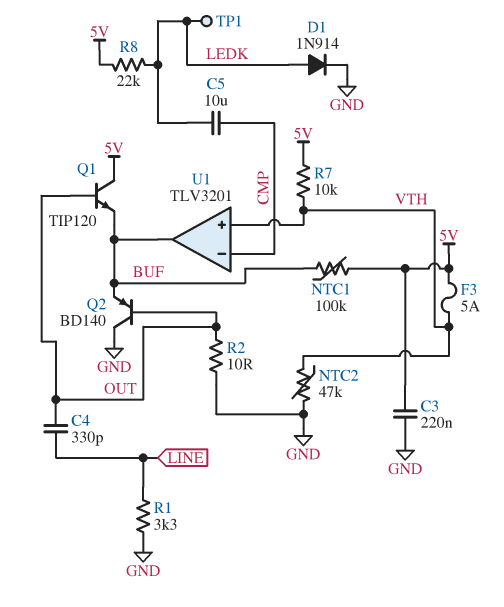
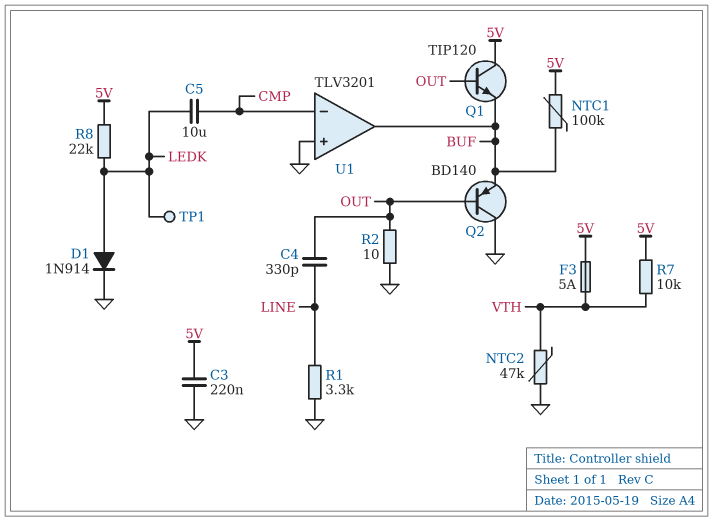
U1 pin in+: VTH -> GND

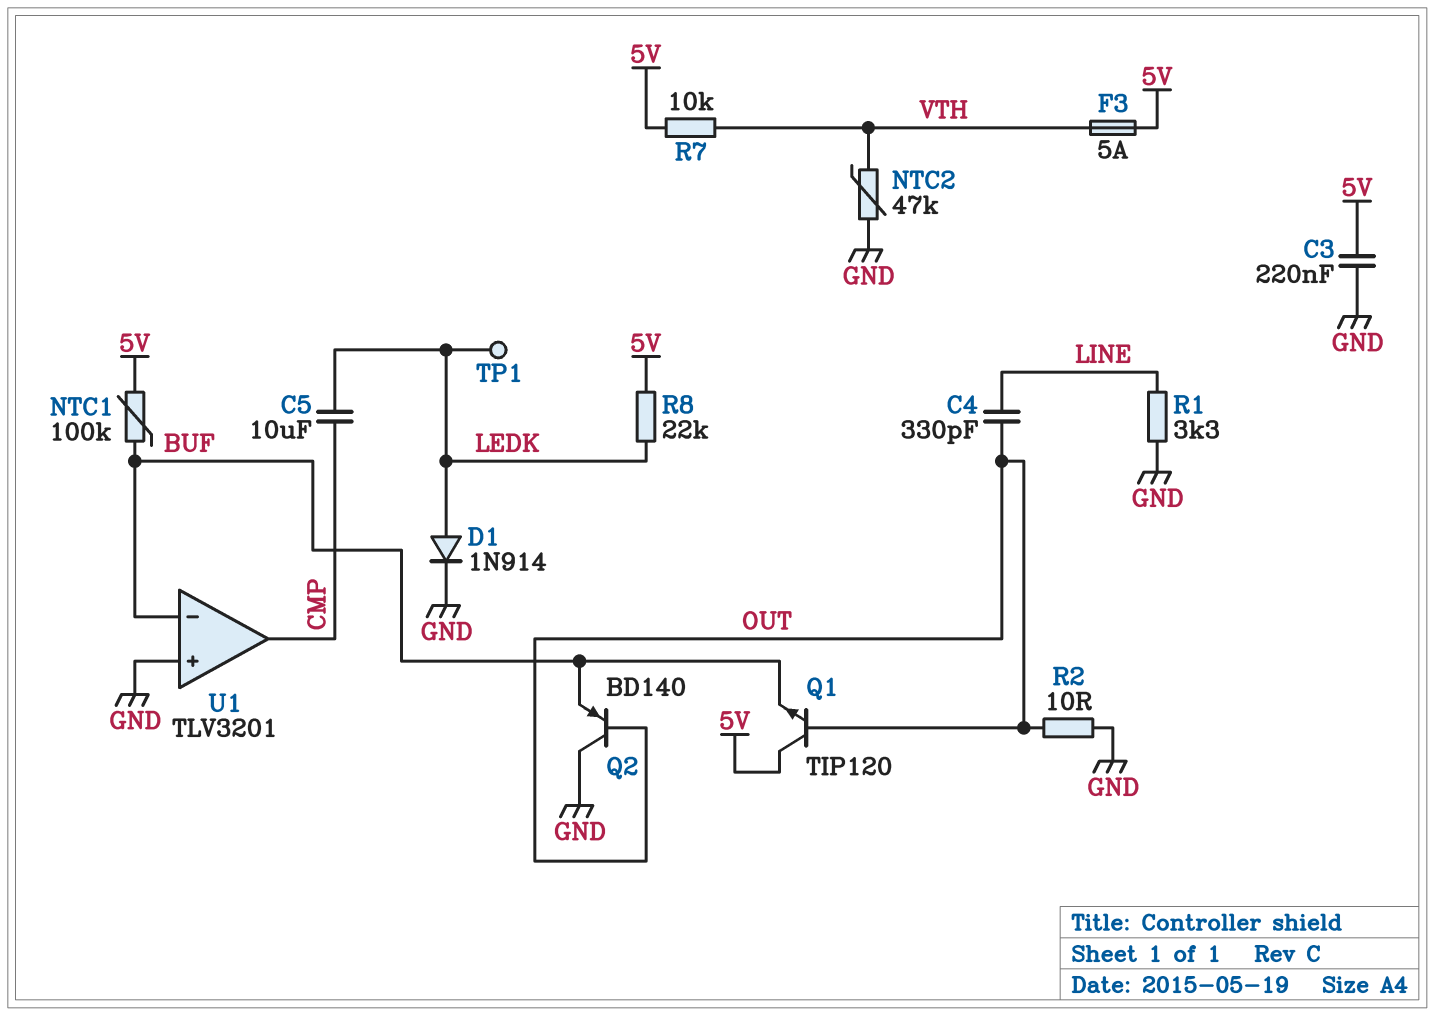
U1 pin in-: CMP -> BUF
U1 pin out: BUF -> CMP

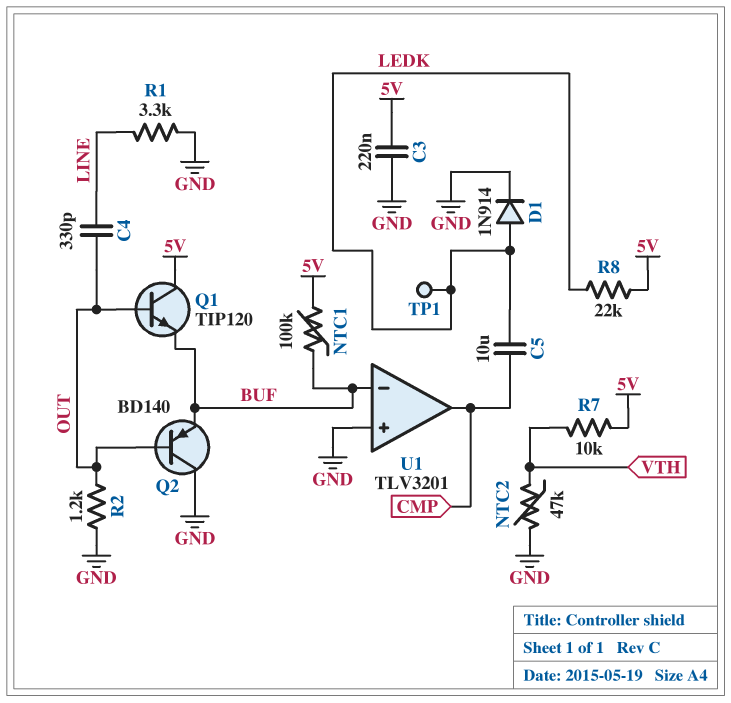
F3: 5A (5V, VTH) -> none
R2: 10 (GND, OUT) -> 1.2k (GND, OUT)

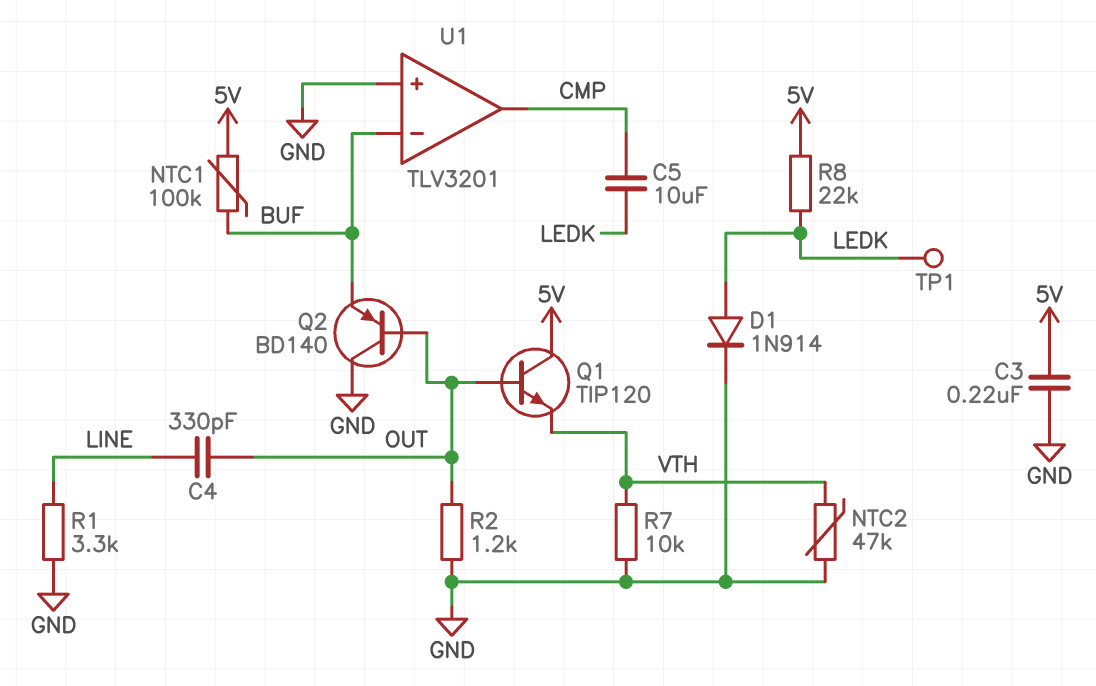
Q1: NPN TIP120 (B OUT, C 5V, E BUF) -> NPN TIP120 (B OUT, C 5V, E VTH)
R7: 10k (5V, VTH) -> 10k (GND, VTH)

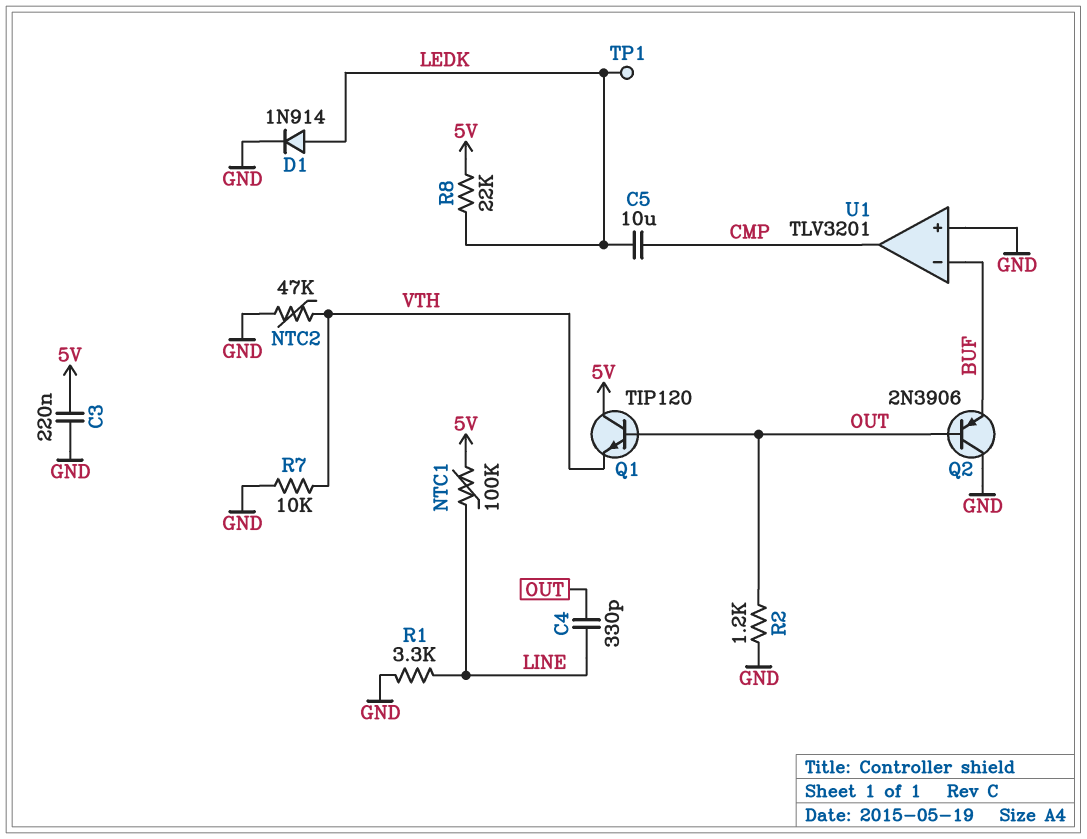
NTC1: 100k (5V, BUF) -> 100k (5V, LINE)
Q2: PNP BD140 (B OUT, C GND, E BUF) -> PNP 2N3906 (B OUT, C GND, E BUF)

